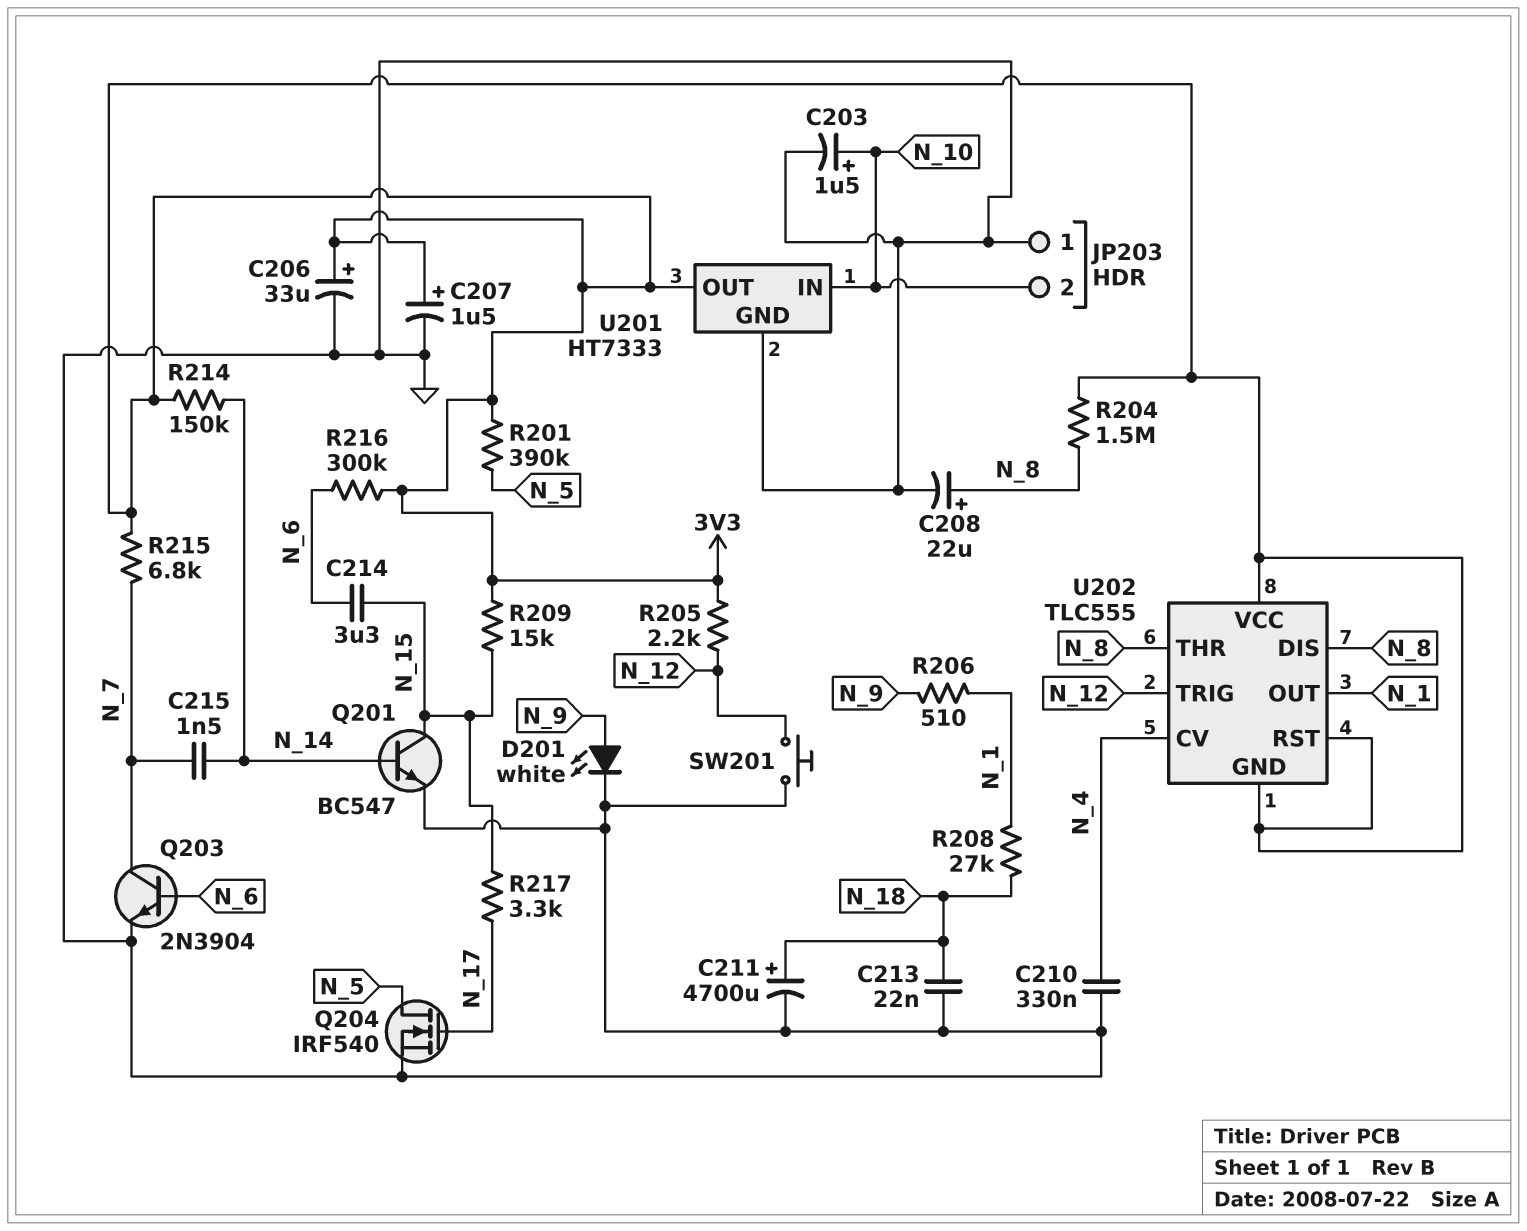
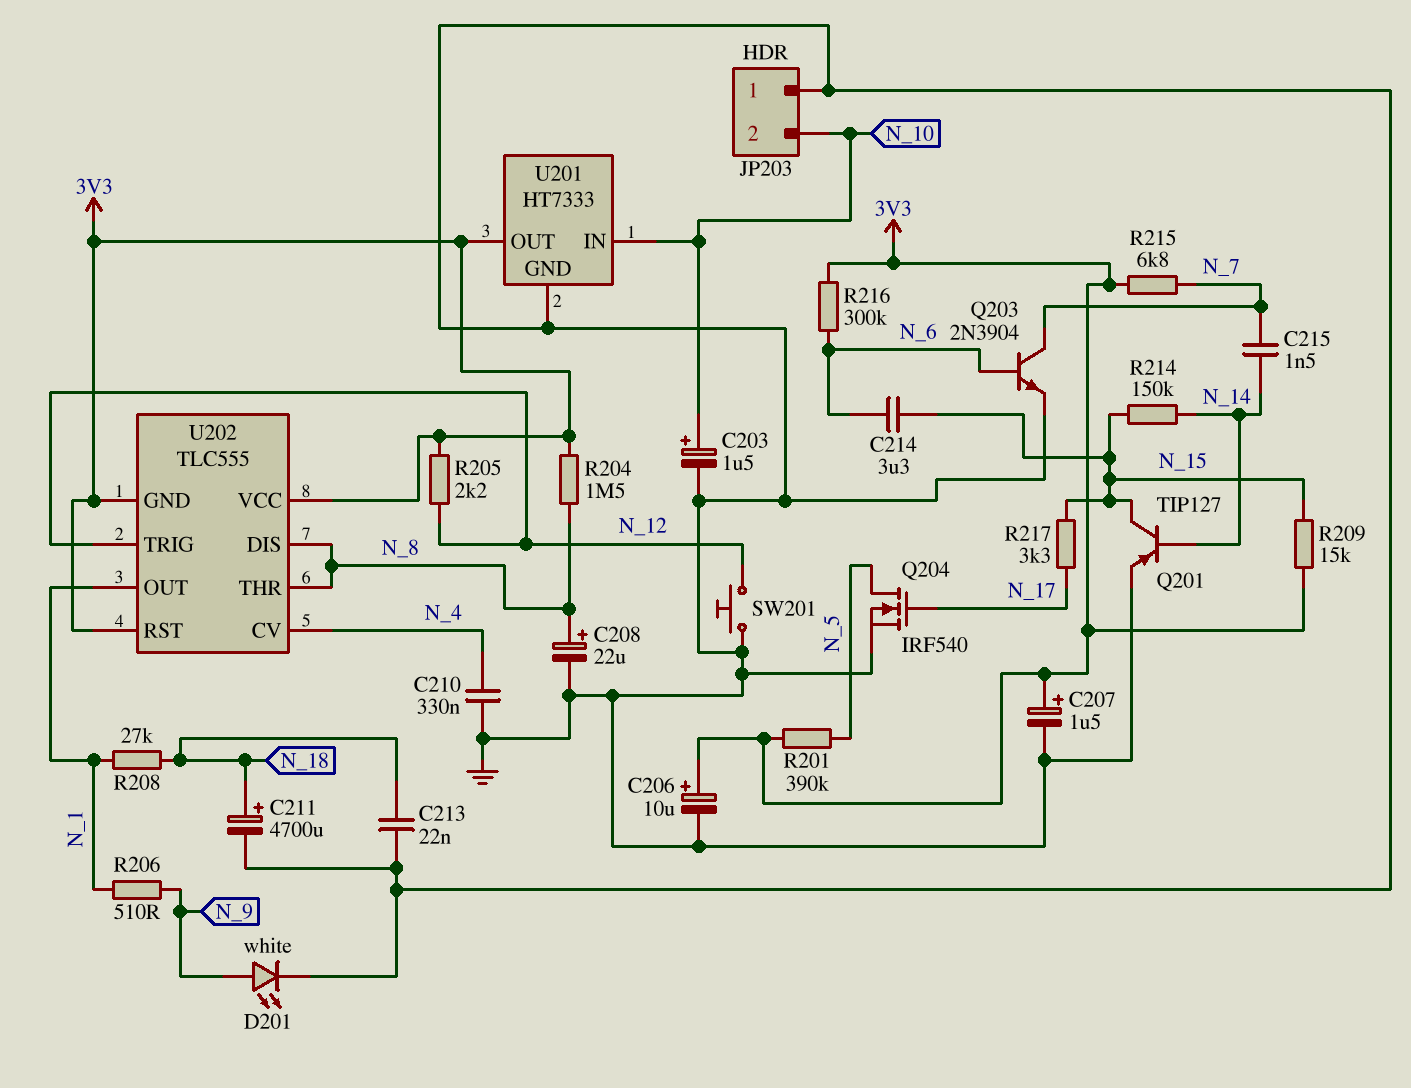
C206: 33uF (plus 3V3, minus GND) -> 10uF (plus 3V3, minus GND)
Q201: NPN BC547 (B N_14, C N_15, E GND) -> PNP TIP127 (B N_14, C N_15, E GND)
R214: 150k (3V3, N_14) -> 150k (N_14, N_15)

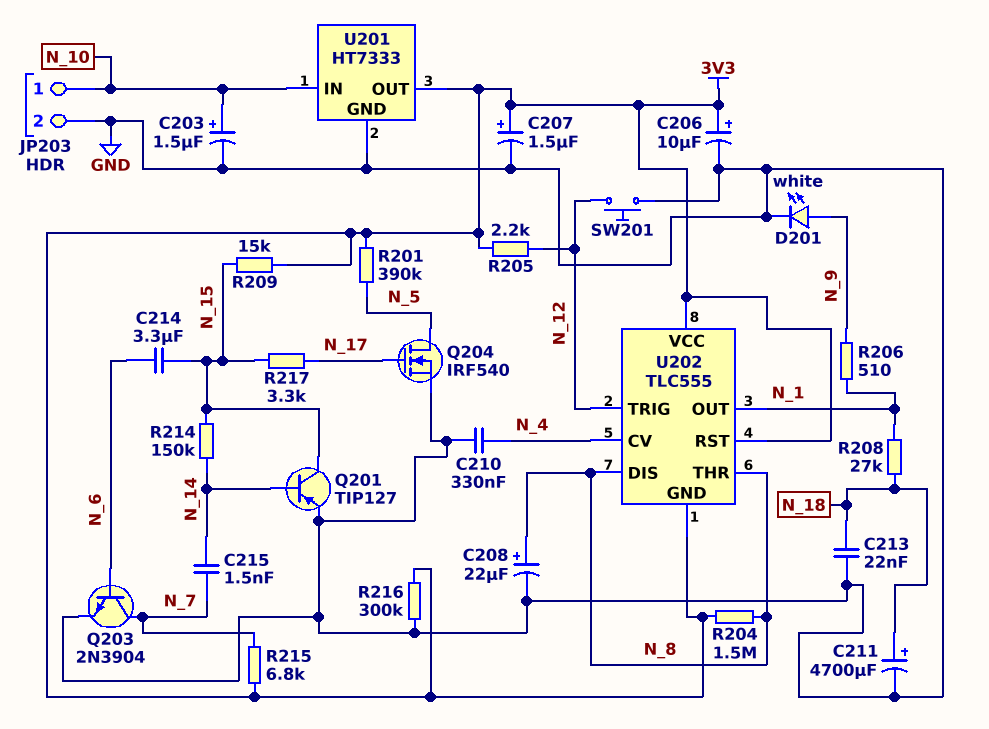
JP203 pin 1: GND -> N_10
JP203 pin 2: N_10 -> GND
R216: 300k (3V3, N_6) -> 300k (3V3, GND)

